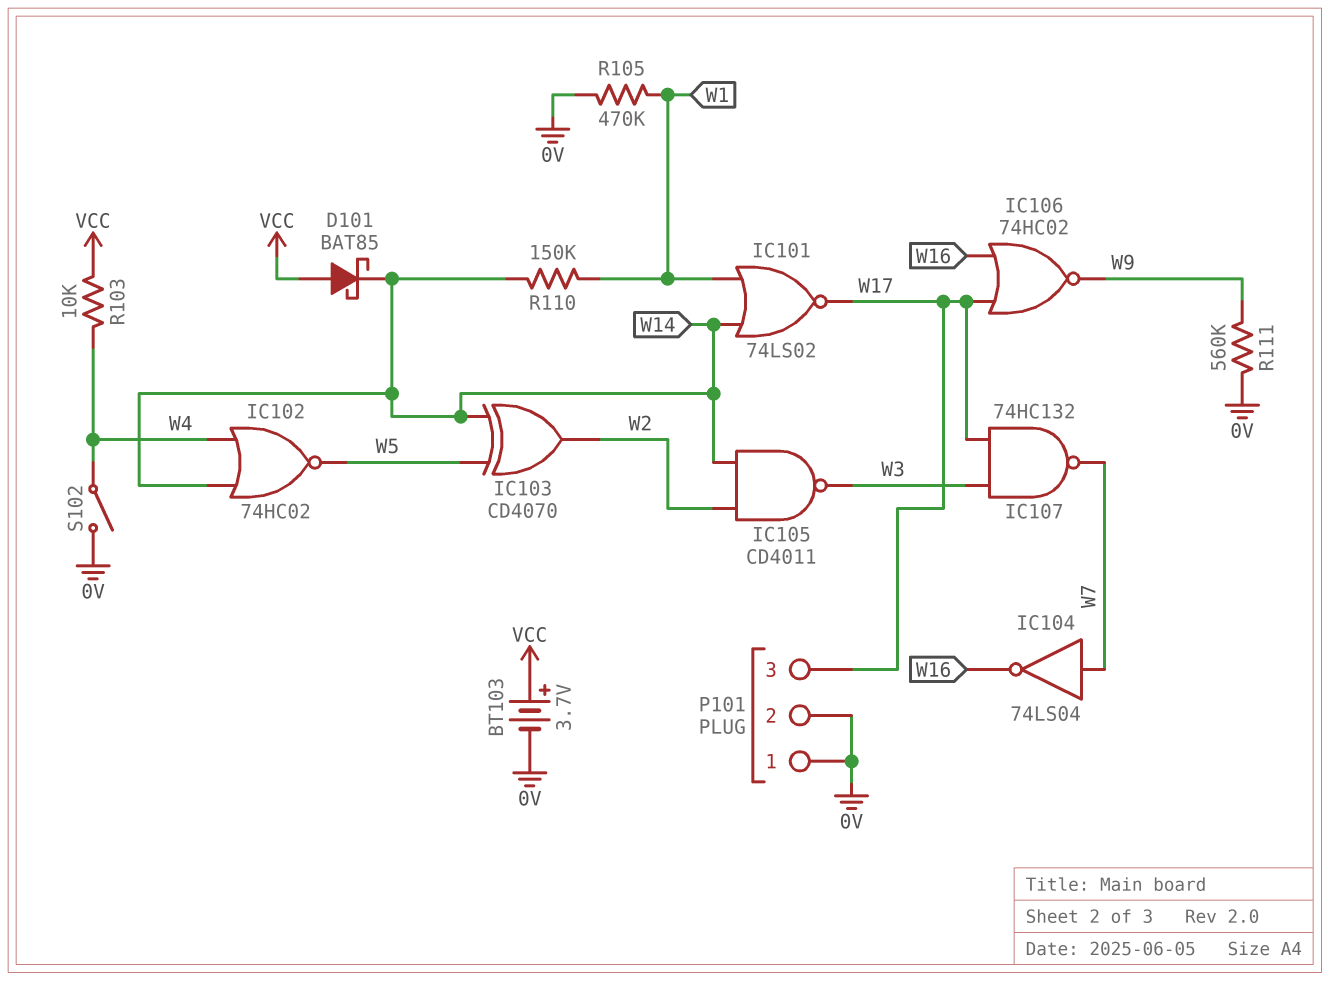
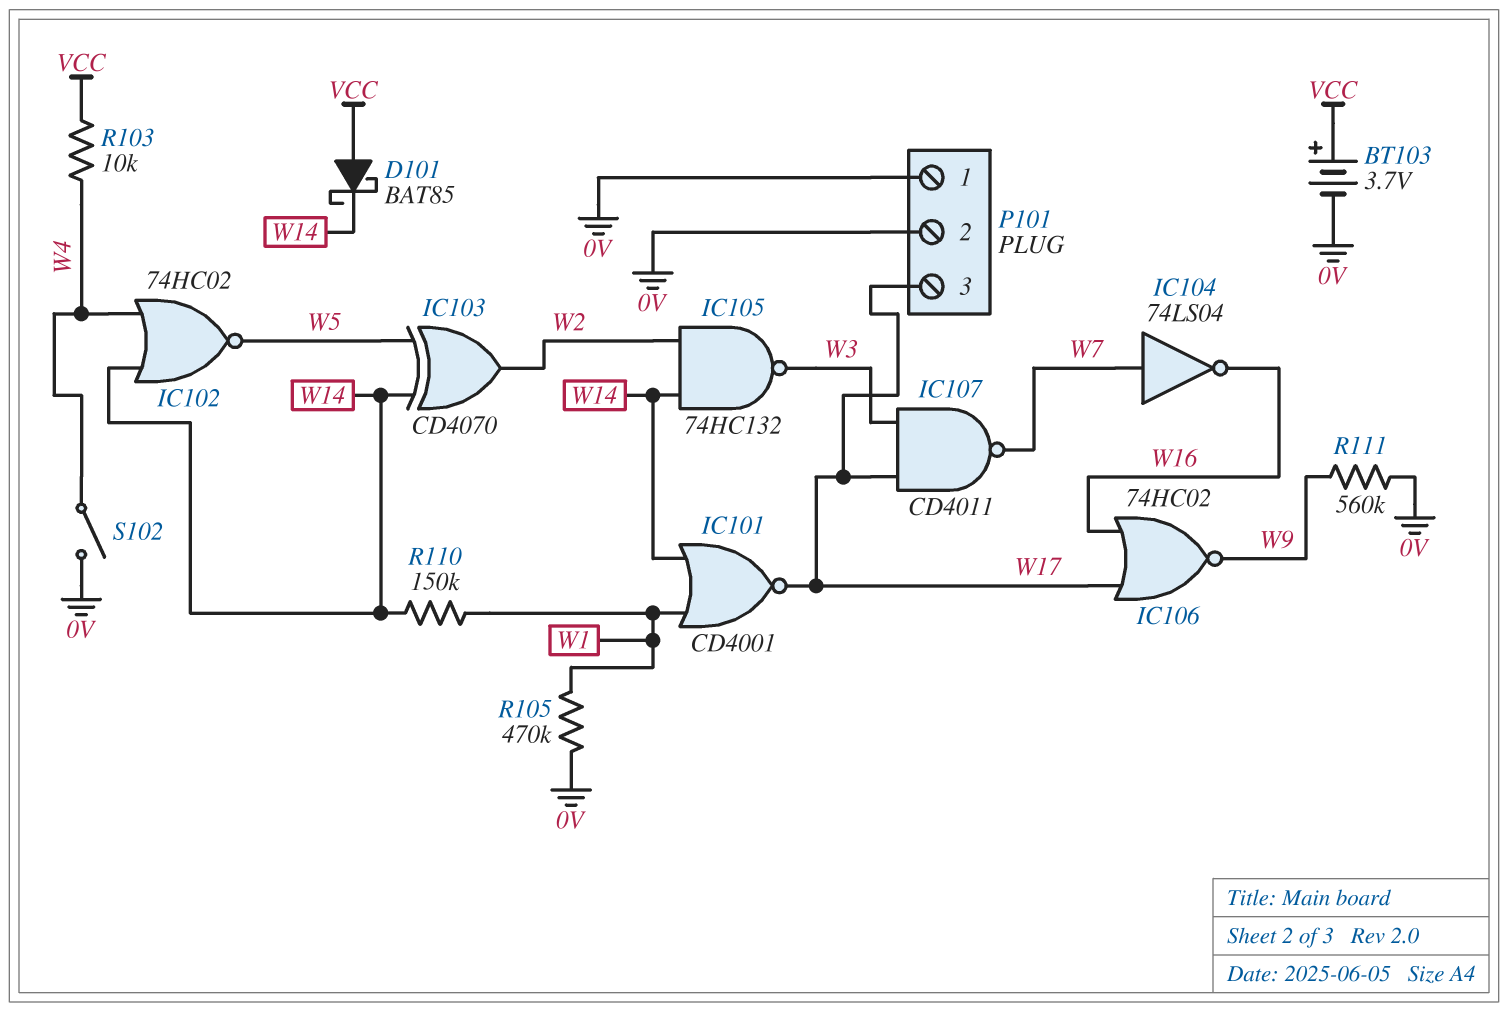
IC101: NOR 74LS02 (in W1, in W14, out W17) -> NOR CD4001 (in W1, in W14, out W17)
IC105: NAND CD4011 (in W2, in W14, out W3) -> NAND 74HC132 (in W2, in W14, out W3)
IC107: NAND 74HC132 (in W3, in W17, out W7) -> NAND CD4011 (in W3, in W17, out W7)

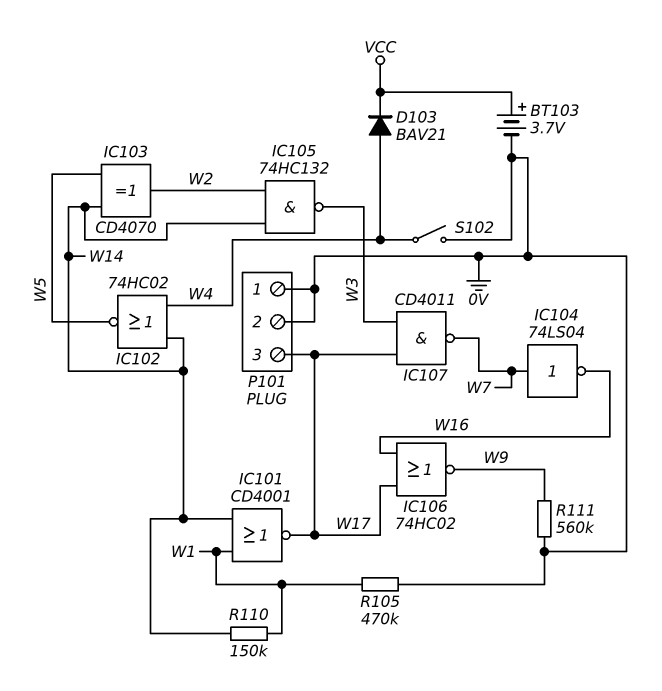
D101: schottky BAT85 (A VCC, K W14) -> none
D103: none -> diode BAV21 (A W4, K VCC)
R103: 10k (VCC, W4) -> none

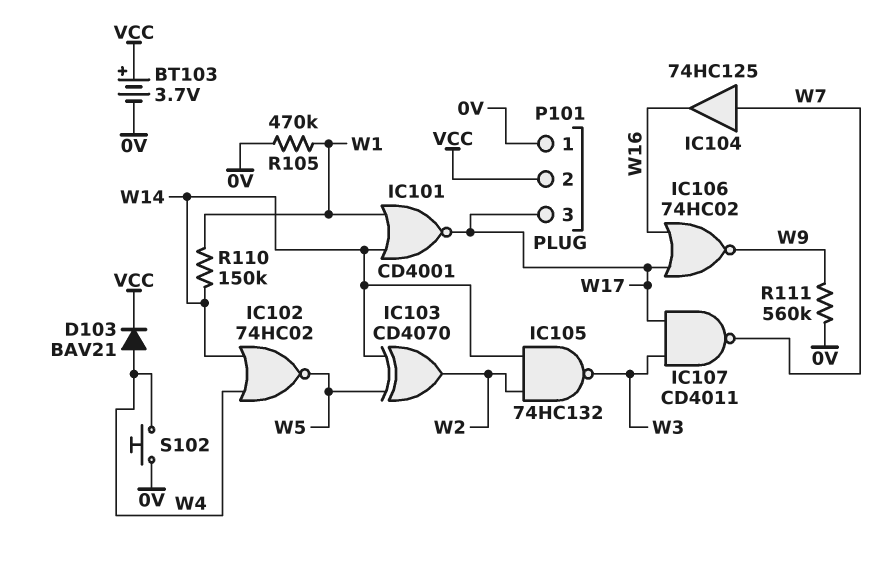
IC104: NOT 74LS04 (in W7, out W16) -> buffer 74HC125 (in W7, out W16)
P101 pin 2: 0V -> VCC
S102: switch (0V, W4) -> button (0V, W4)

